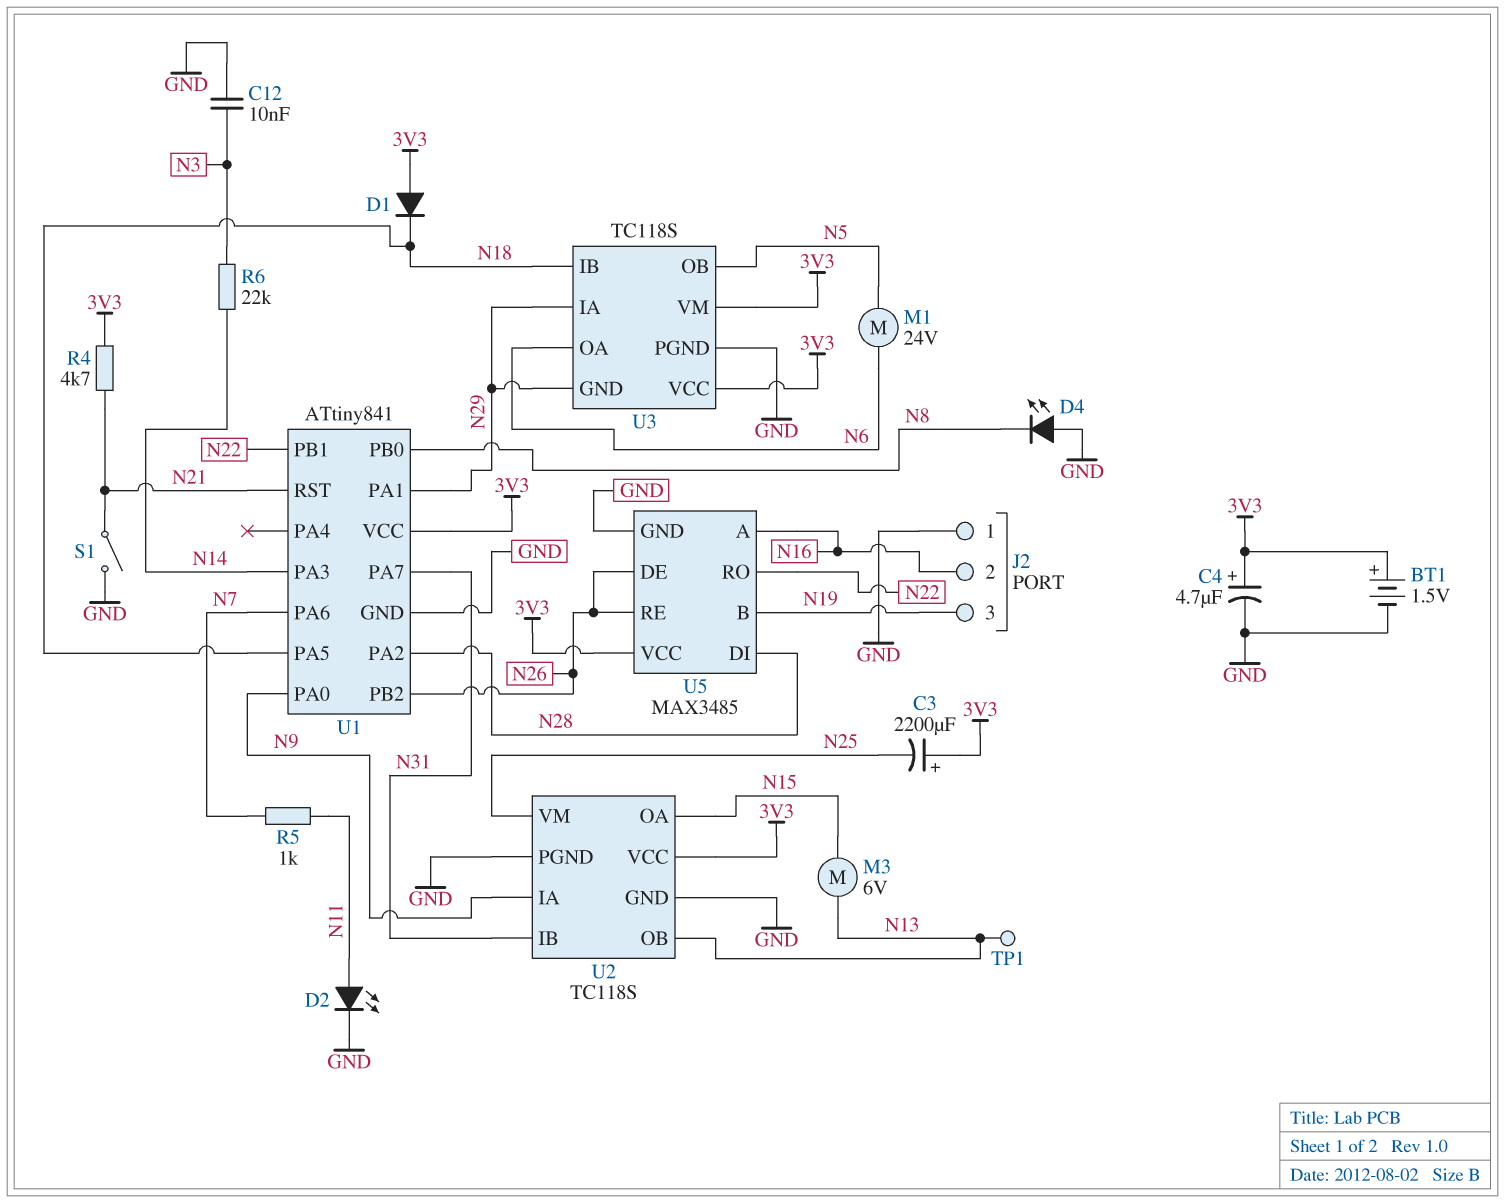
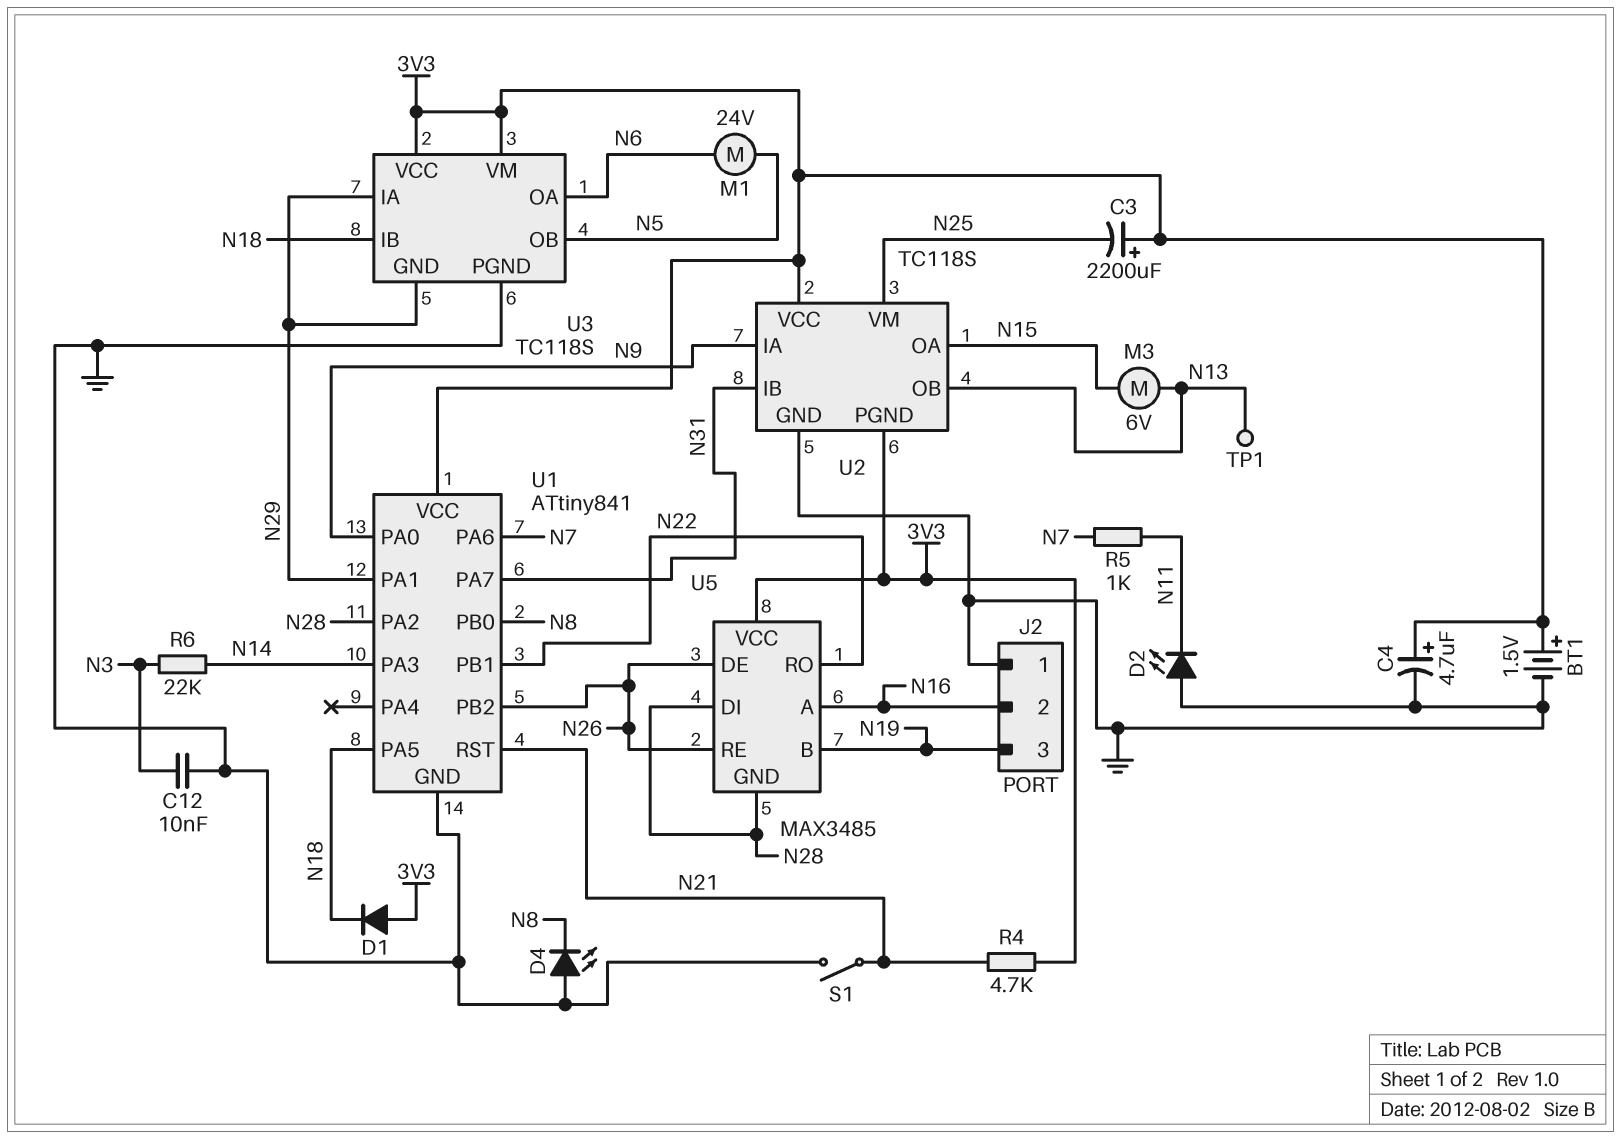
D2: LED (A N11, K GND) -> LED (A GND, K N11)
U2 pin PGND: GND -> 3V3
U5 pin GND: GND -> N28

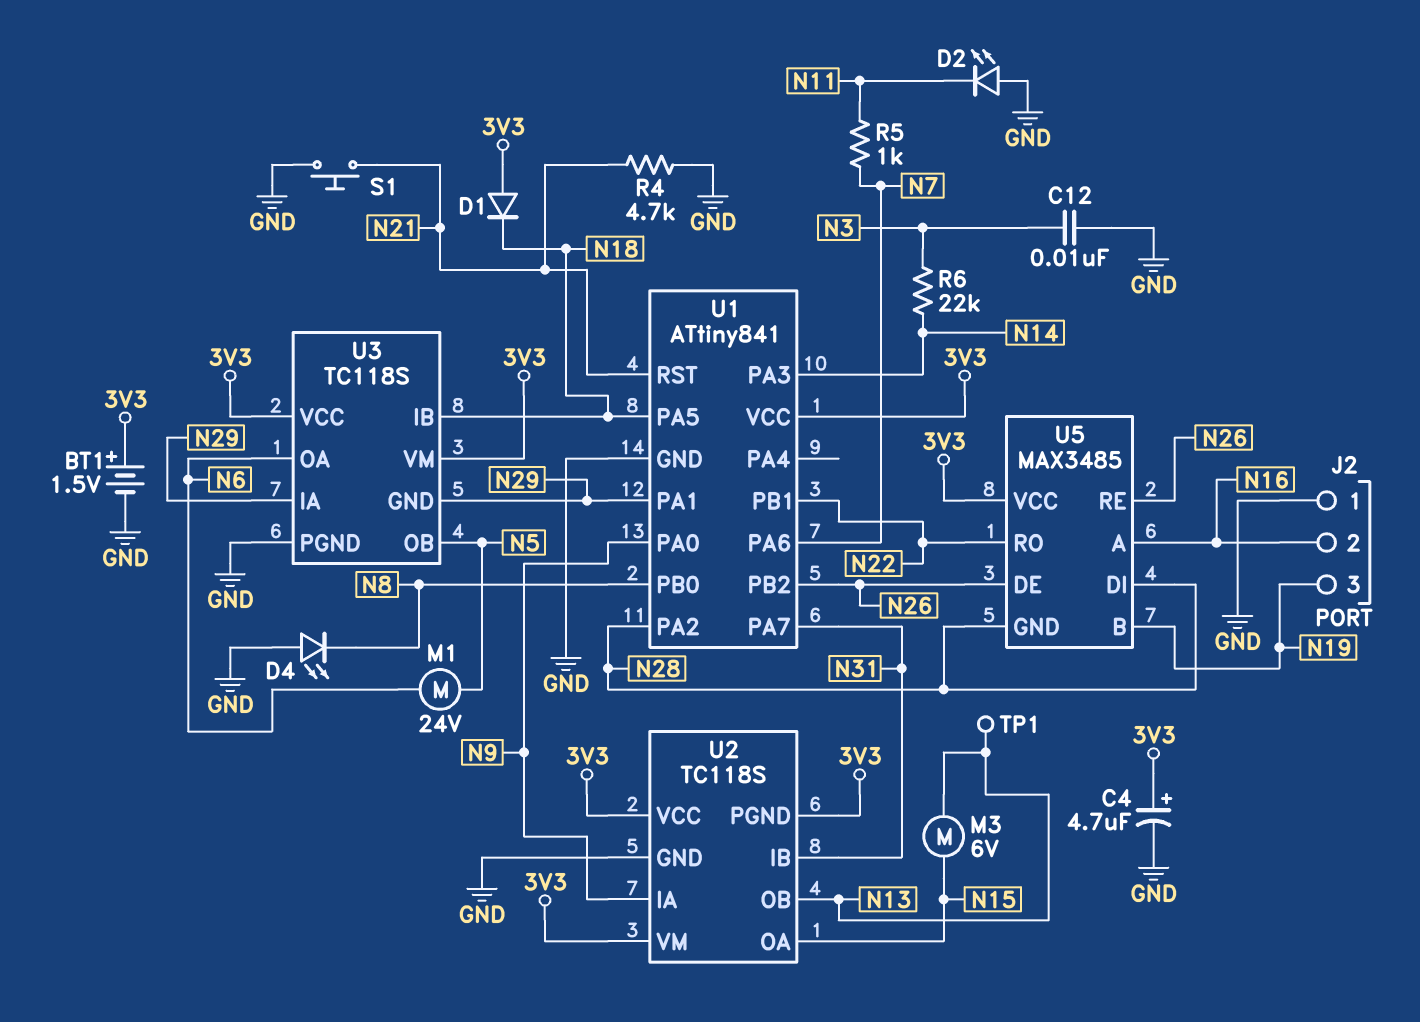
C3: 2200uF (plus 3V3, minus N25) -> none
R4: 4.7k (3V3, N21) -> 4.7k (GND, N21)
S1: switch (GND, N21) -> button (GND, N21)
U2 pin VM: N25 -> 3V3

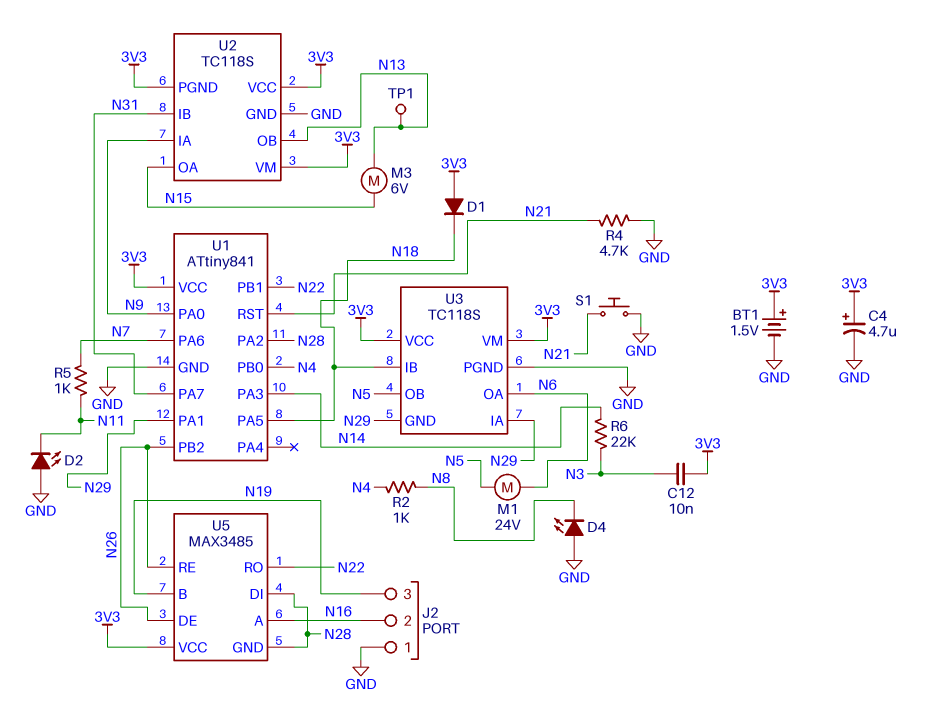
C12: 10nF (GND, N3) -> 10nF (3V3, N3)
R2: none -> 1k (N4, N8)
U1 pin PB0: N8 -> N4

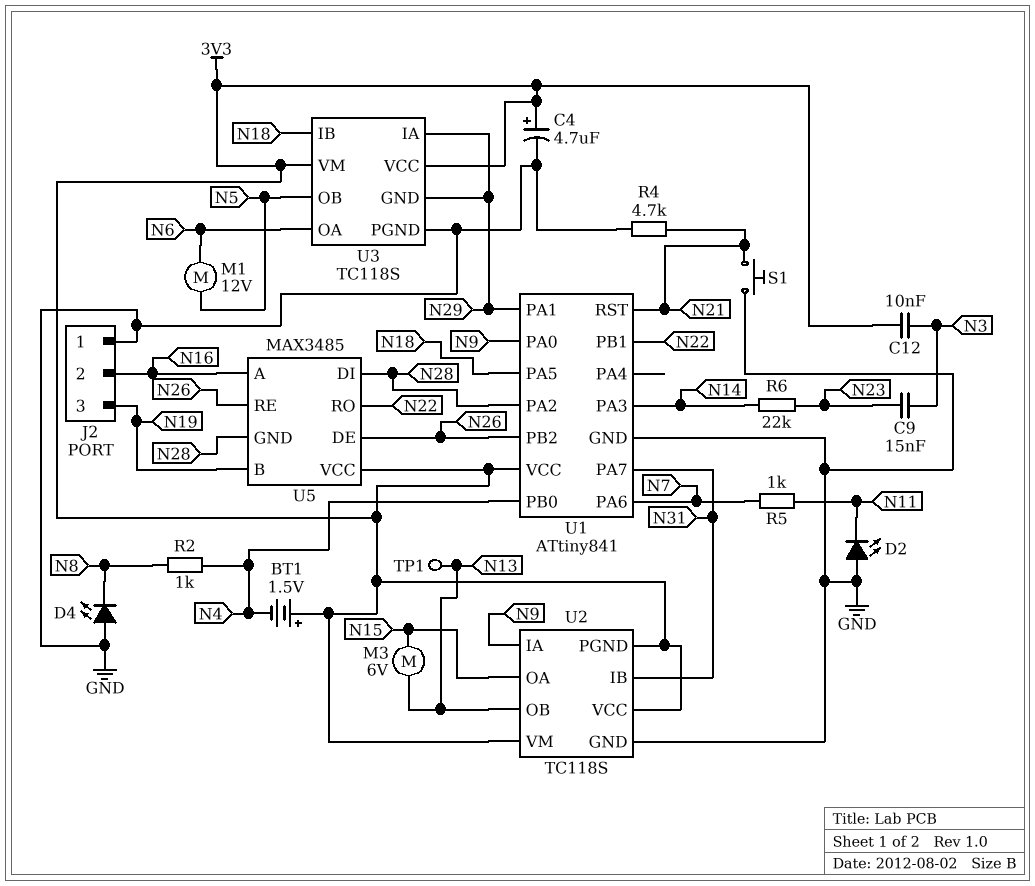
BT1: 1.5V (plus 3V3, minus GND) -> 1.5V (plus 3V3, minus N4)
C9: none -> 15nF (N3, N23)
D1: diode (A 3V3, K N18) -> none
M1: motor 24V (N5, N6) -> motor 12V (N5, N6)
R6: 22k (N3, N14) -> 22k (N14, N23)

